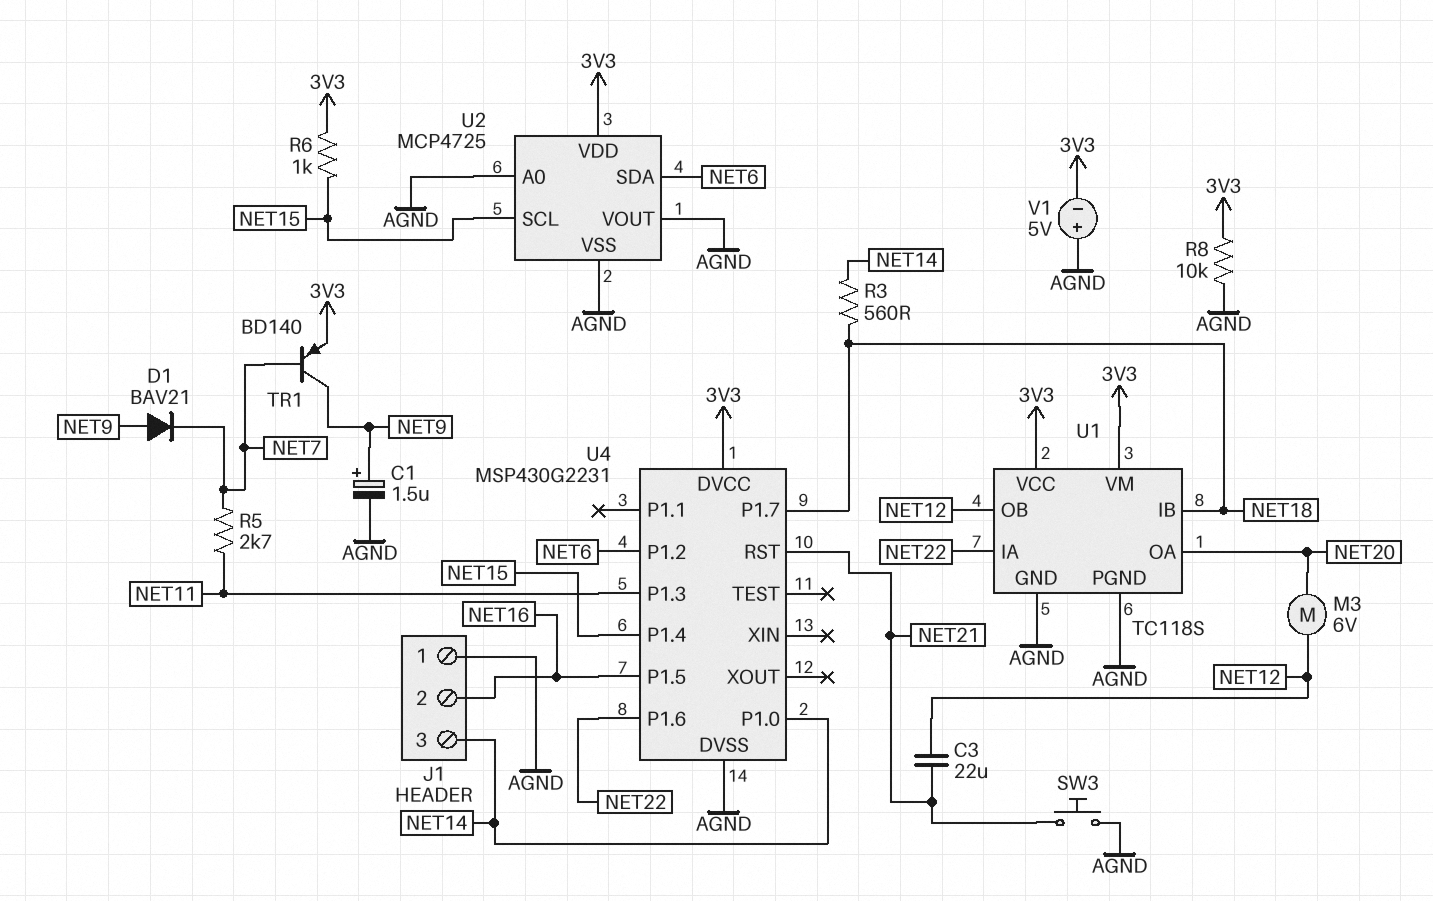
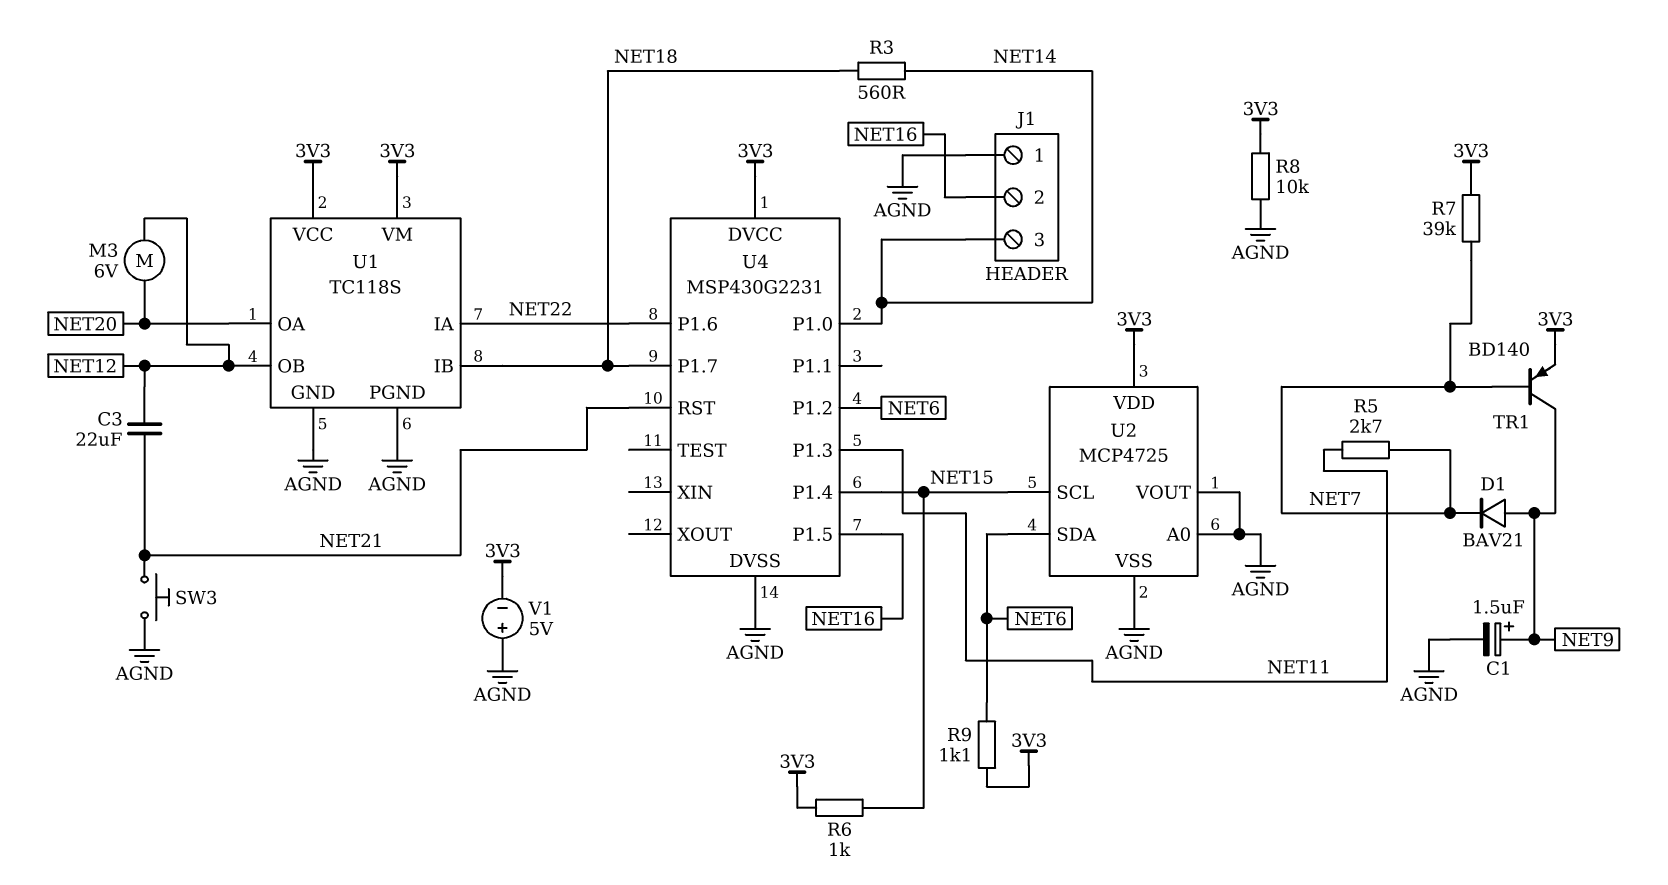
R7: none -> 39k (3V3, NET7)
R9: none -> 1.1k (3V3, NET6)

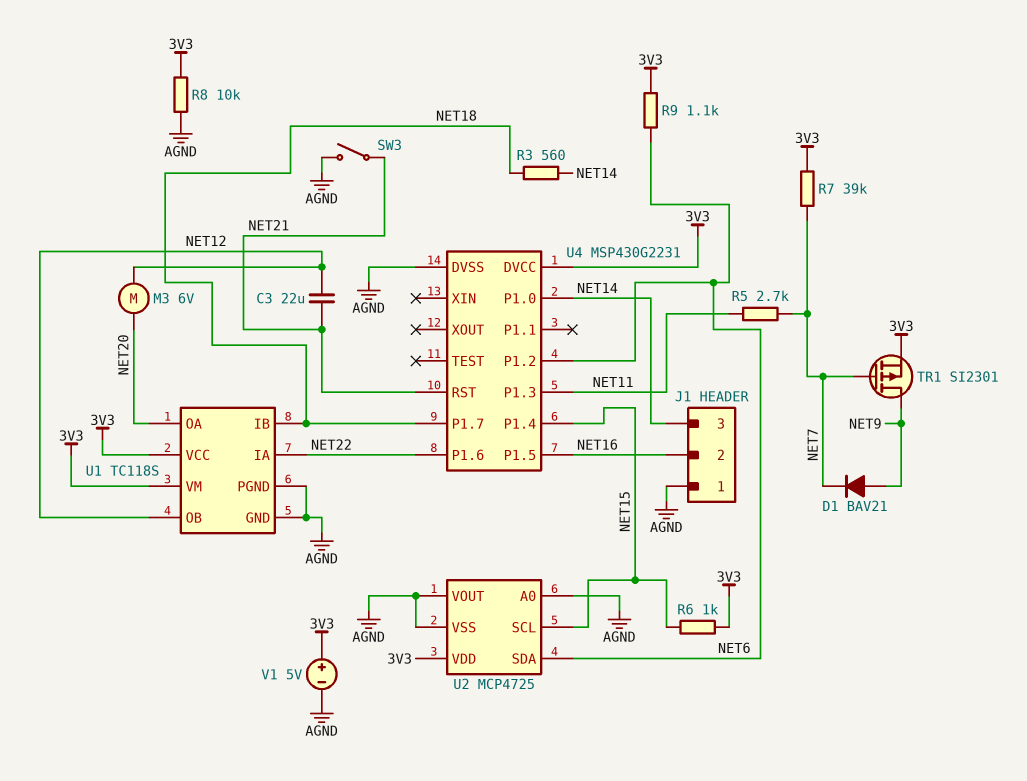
C1: 1.5uF (plus NET9, minus AGND) -> none
SW3: button (AGND, NET21) -> switch (AGND, NET21)
TR1: PNP BD140 (B NET7, C NET9, E 3V3) -> PMOS SI2301 (G NET7, D NET9, S 3V3)
V1: 5V (plus AGND, minus 3V3) -> 5V (plus 3V3, minus AGND)

